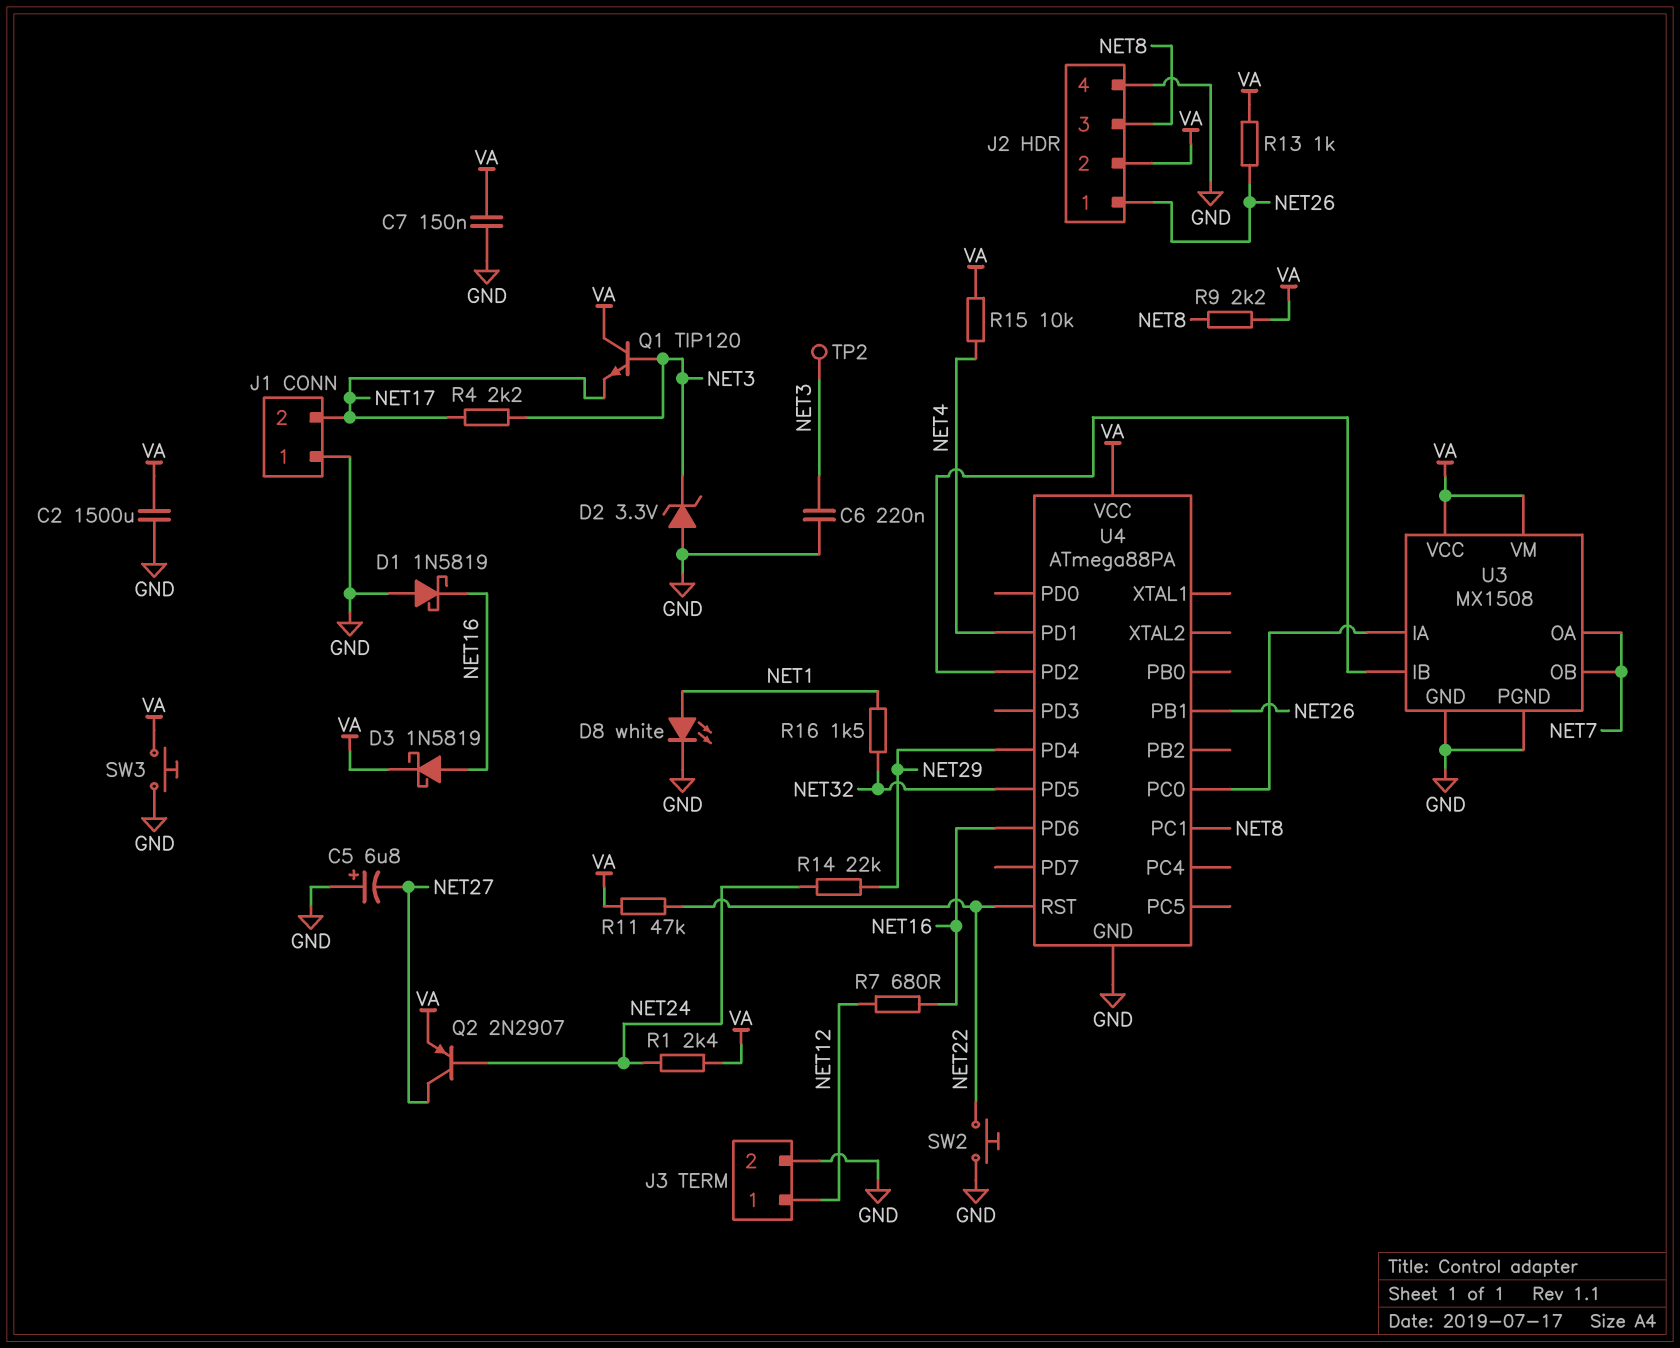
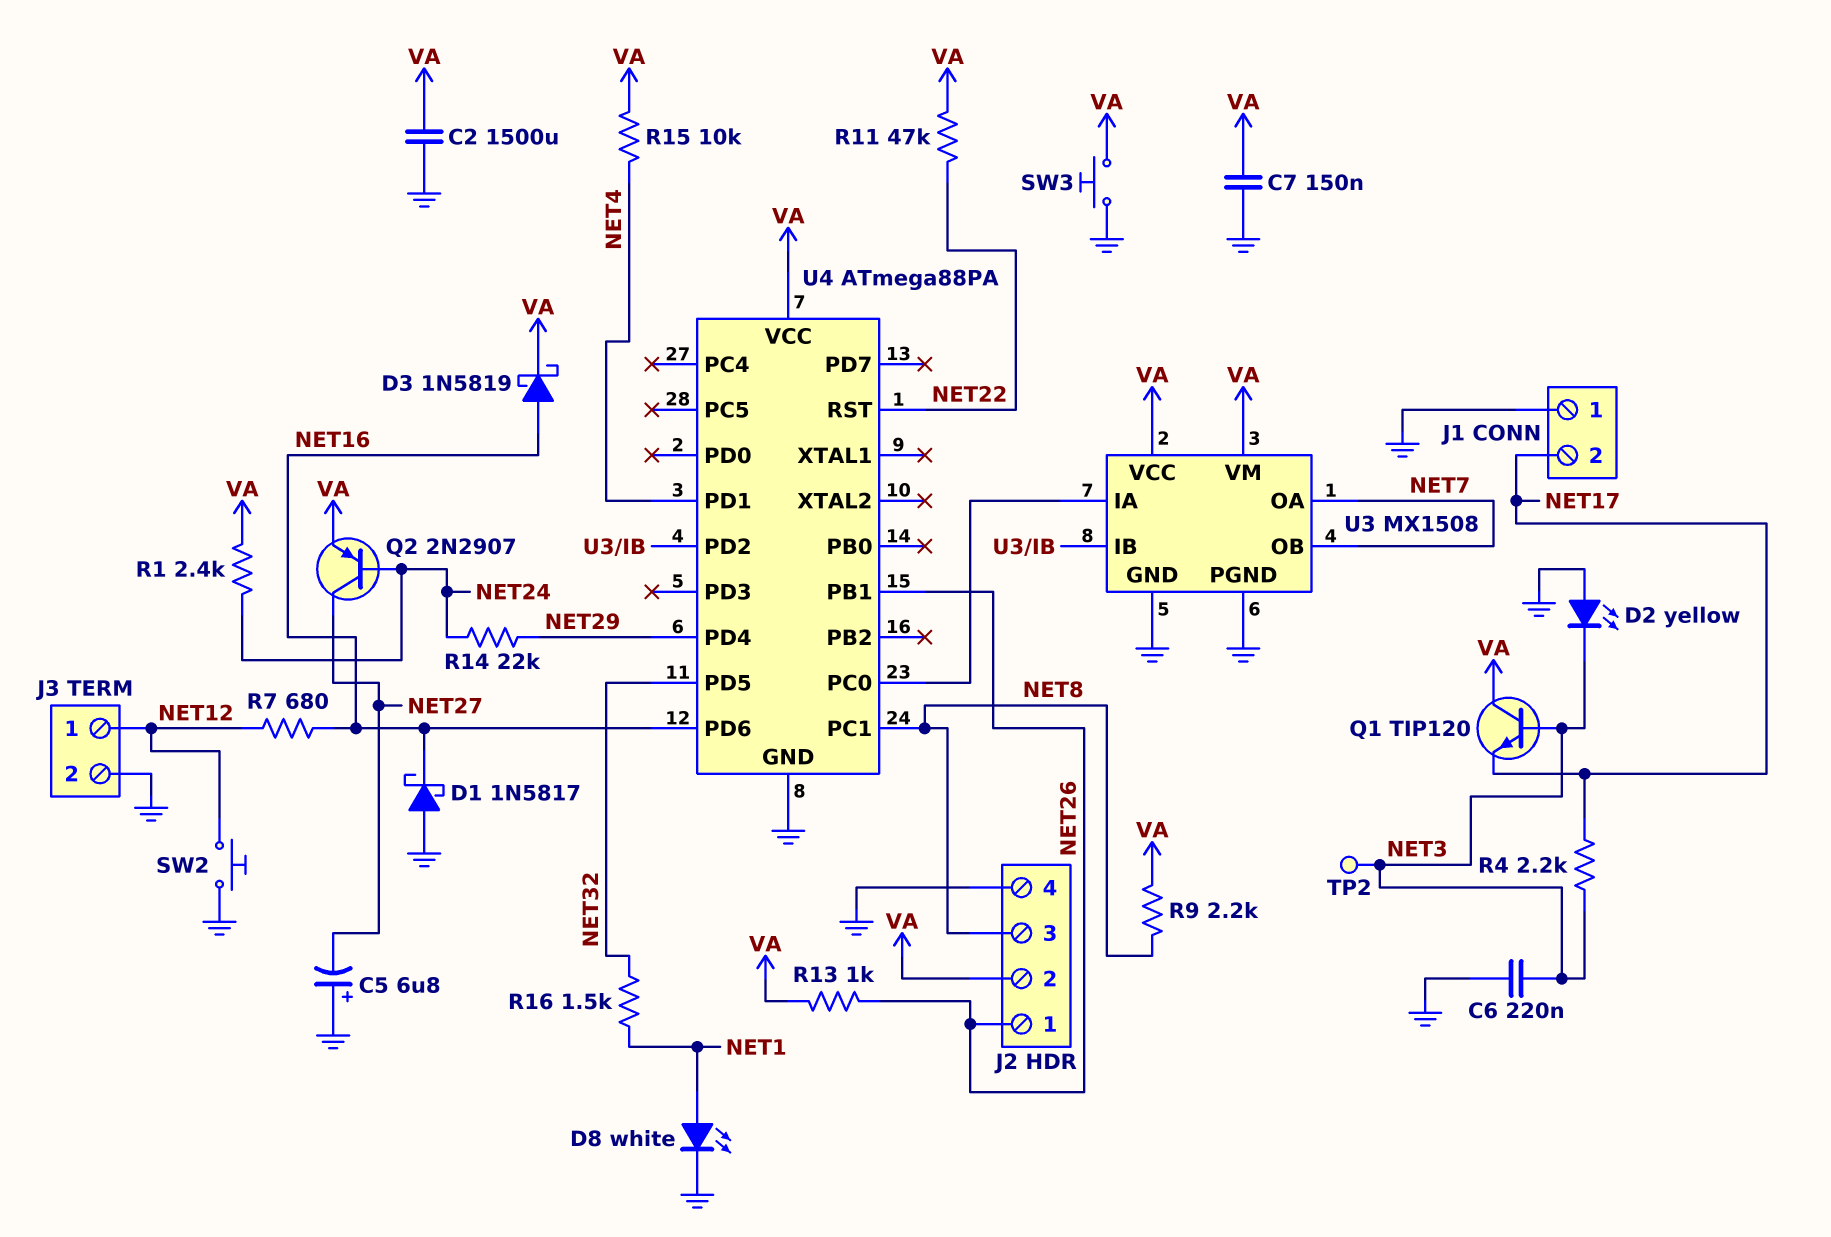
D1: schottky 1N5819 (A GND, K NET16) -> schottky 1N5817 (A GND, K NET16)
D2: zener 3.3V (A GND, K NET3) -> LED yellow (A GND, K NET3)
SW2: button (GND, NET22) -> button (GND, NET12)

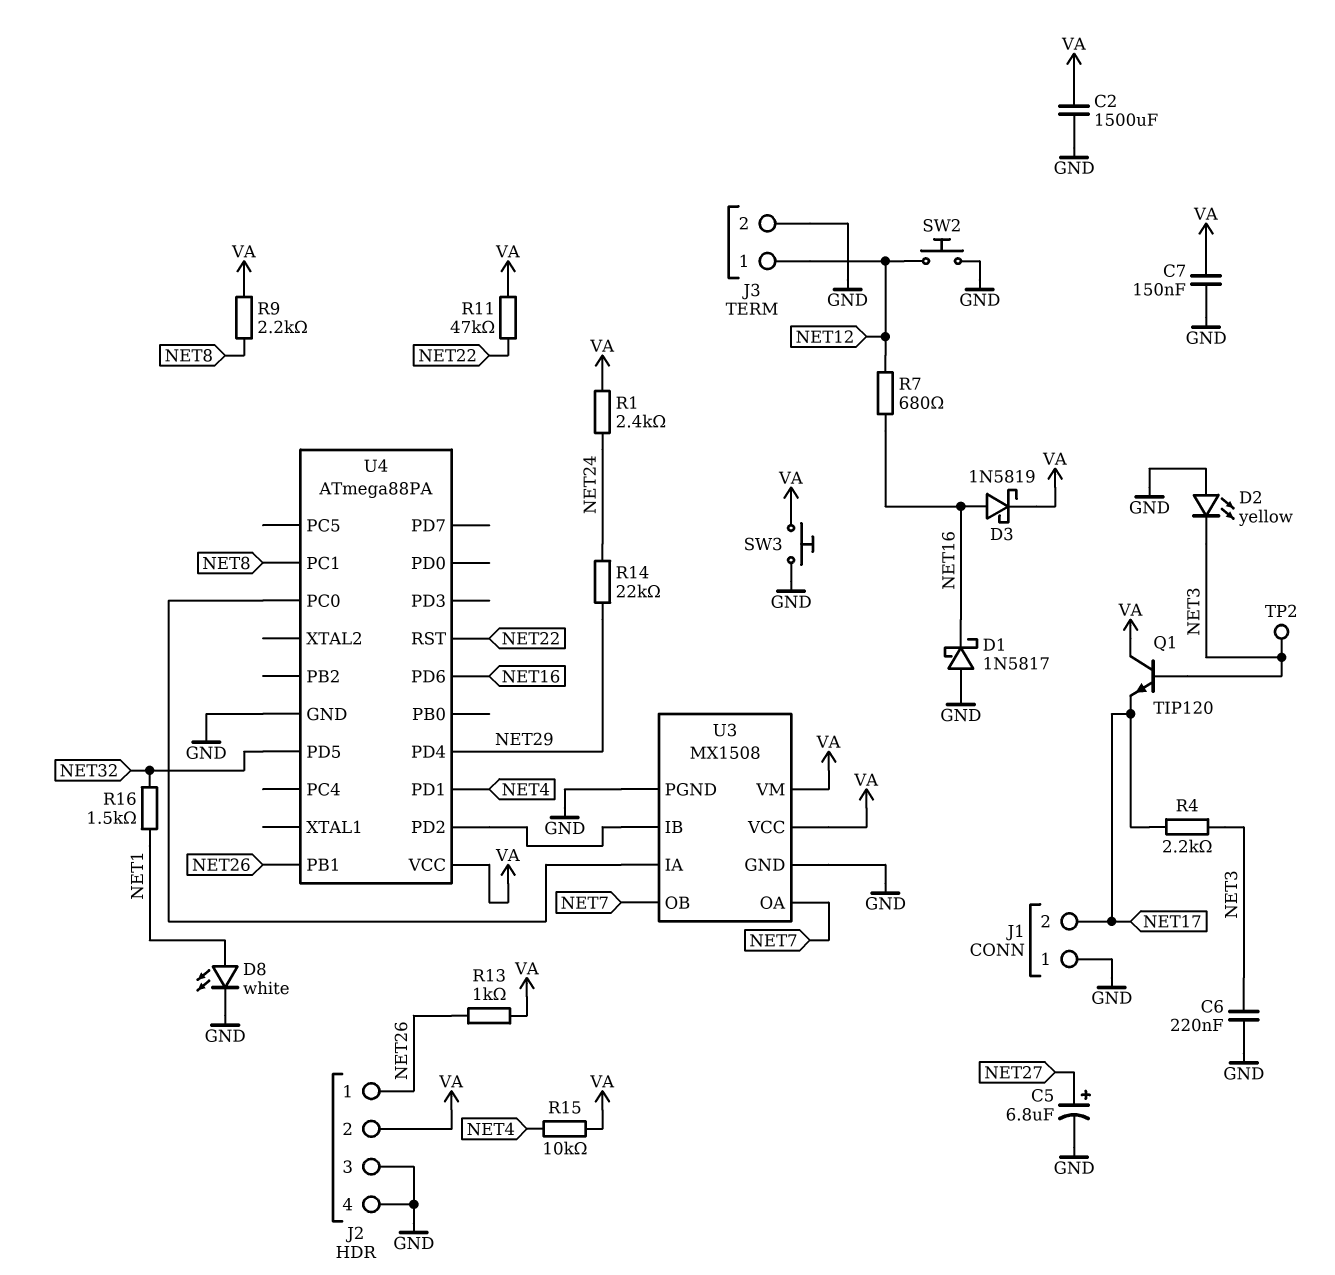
C5: 6.8uF (plus GND, minus NET27) -> 6.8uF (plus NET27, minus GND)
J2 pin 3: NET8 -> GND
Q2: PNP 2N2907 (B NET24, C NET27, E VA) -> none

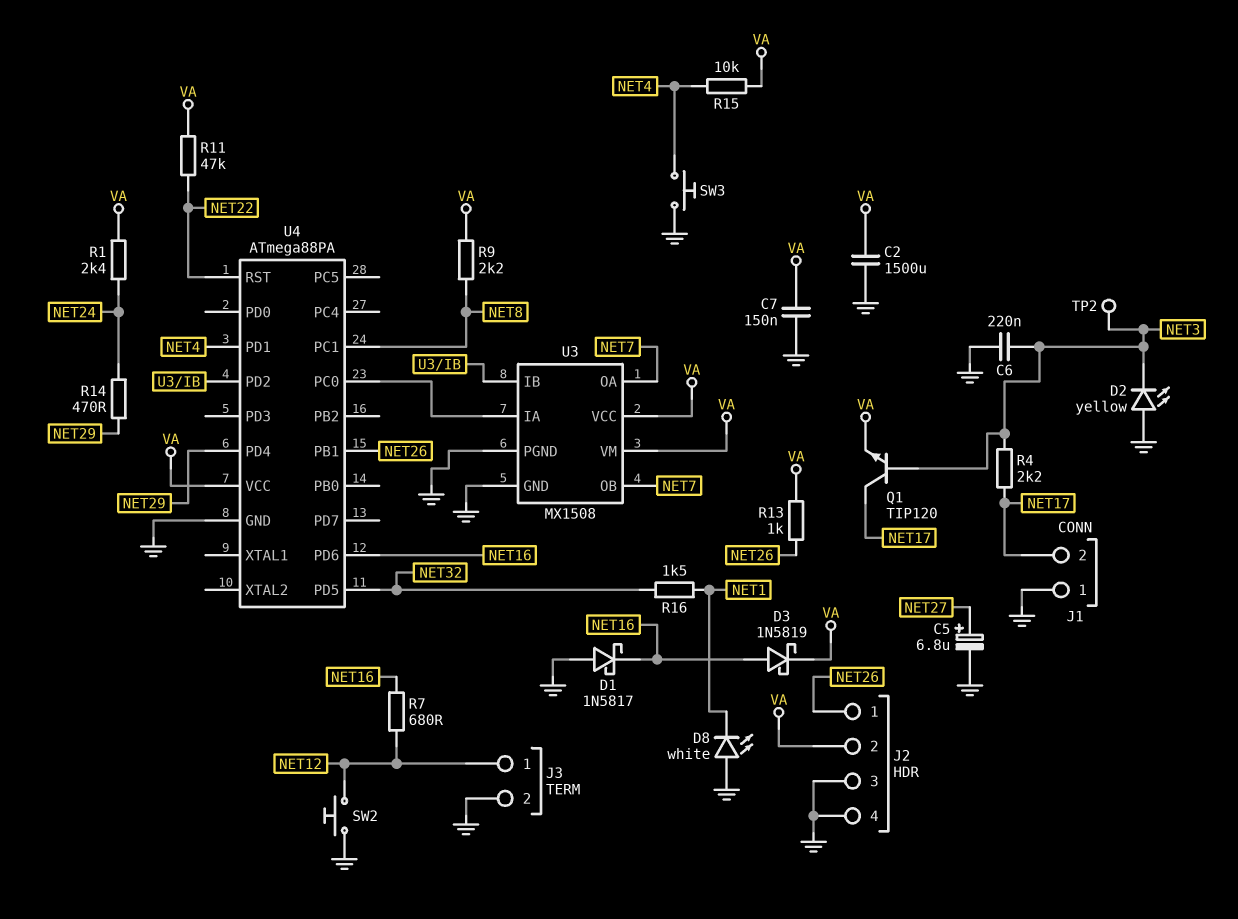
D8: LED white (A NET1, K GND) -> LED white (A GND, K NET1)
Q1: NPN TIP120 (B NET3, C VA, E NET17) -> NPN TIP120 (B NET3, C NET17, E VA)
R14: 22k (NET24, NET29) -> 470 (NET24, NET29)
SW3: button (GND, VA) -> button (GND, NET4)

